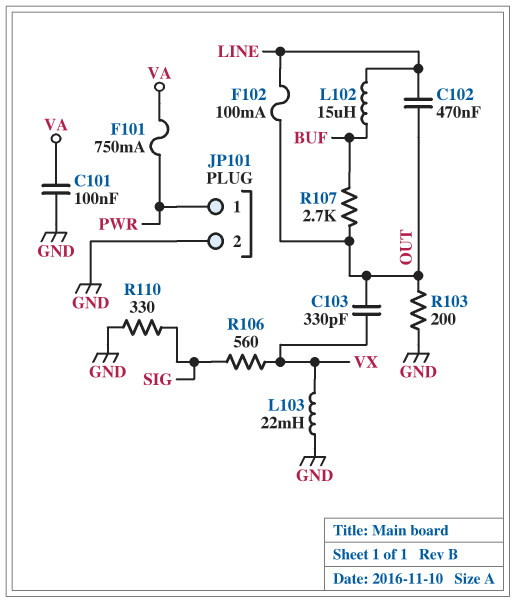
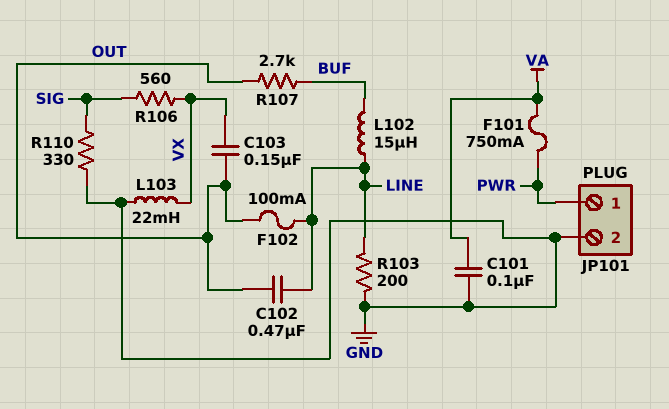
C103: 330pF (OUT, VX) -> 150nF (OUT, VX)
R103: 200 (GND, OUT) -> 200 (GND, LINE)

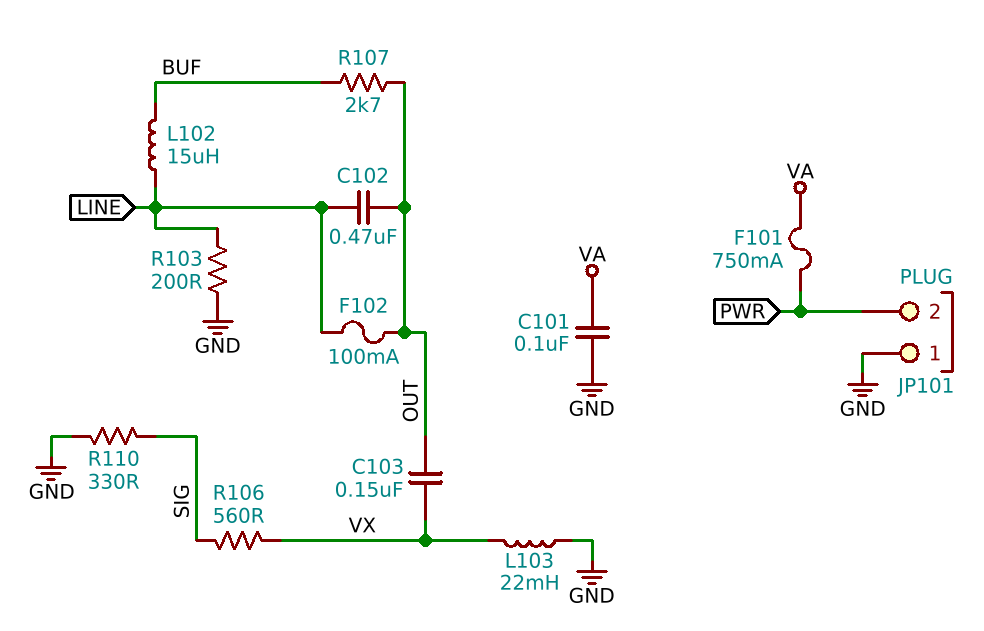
JP101 pin 1: PWR -> GND
JP101 pin 2: GND -> PWR

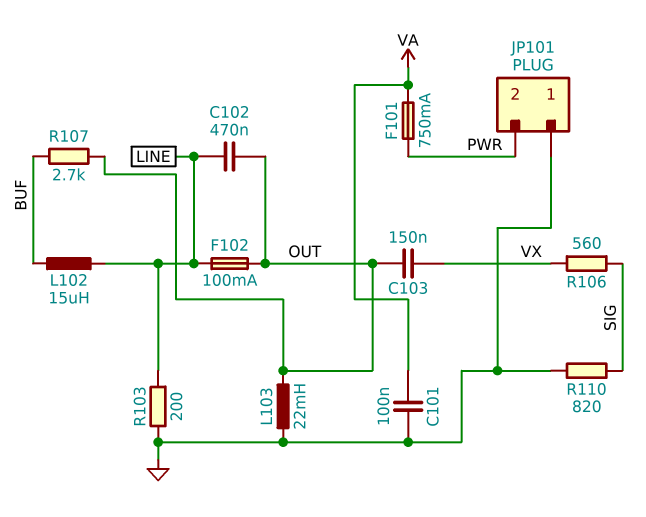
L103: 22mH (GND, VX) -> 22mH (GND, OUT)
R110: 330 (GND, SIG) -> 820 (GND, SIG)

